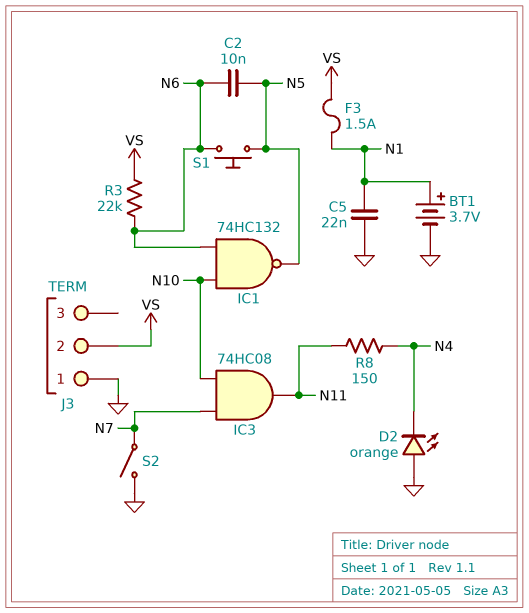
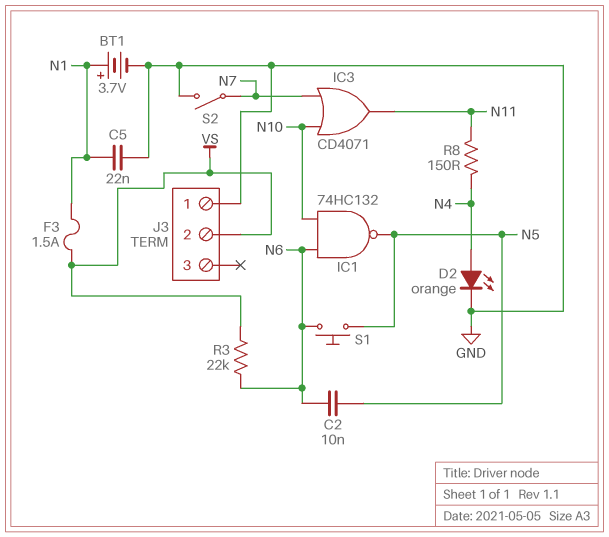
D2: LED orange (A GND, K N4) -> LED orange (A N4, K GND)
IC3: AND 74HC08 (in N7, in N10, out N11) -> OR CD4071 (in N7, in N10, out N11)

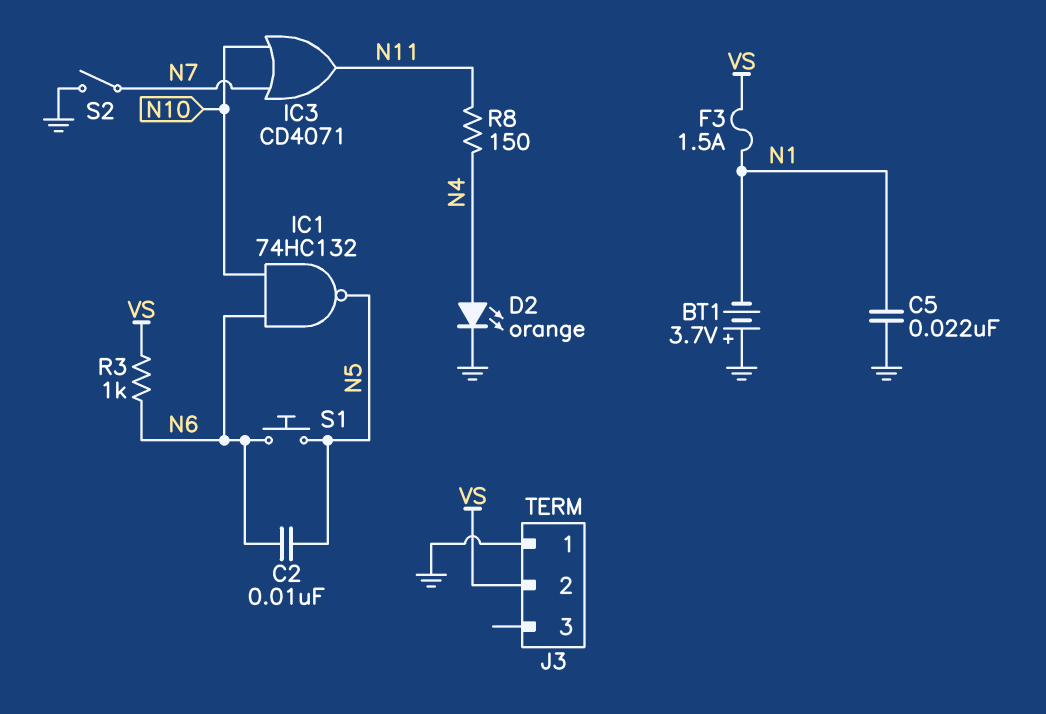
BT1: 3.7V (plus N1, minus GND) -> 3.7V (plus GND, minus N1)
R3: 22k (N6, VS) -> 1k (N6, VS)

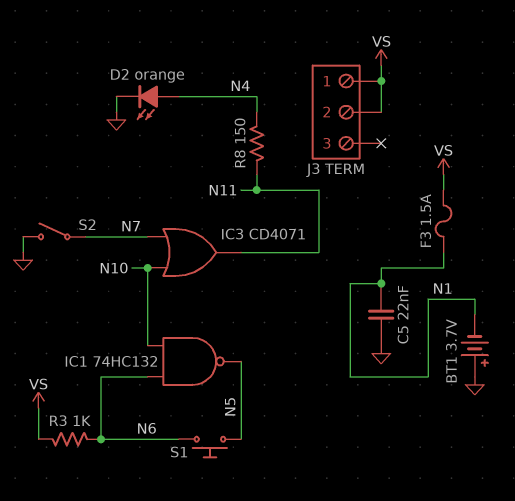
C2: 10nF (N5, N6) -> none
J3 pin 1: GND -> VS

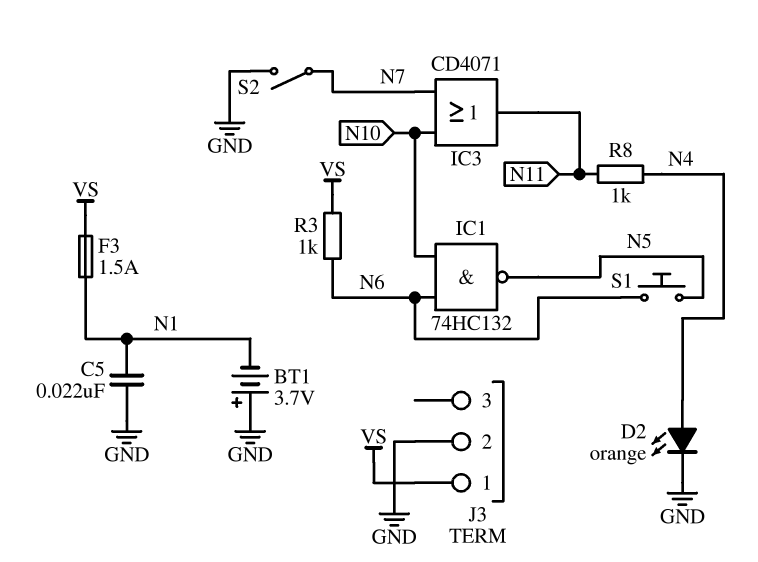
J3 pin 2: VS -> GND
R8: 150 (N4, N11) -> 1k (N4, N11)

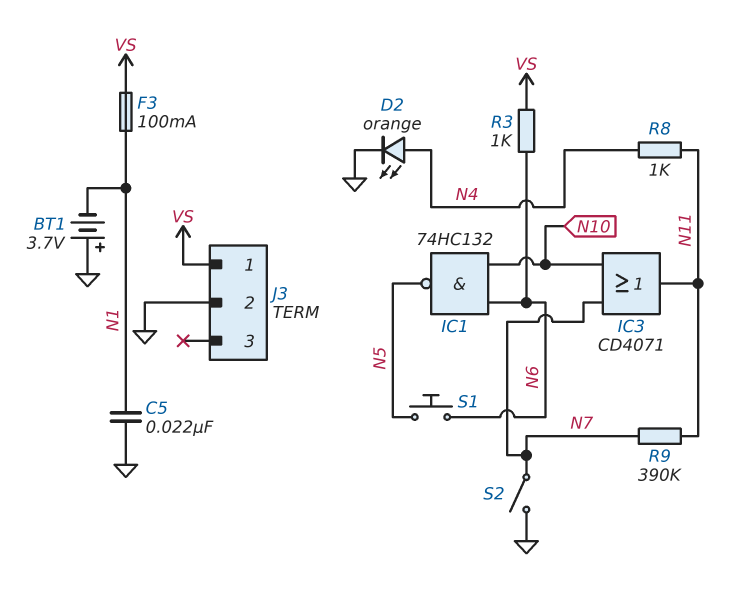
F3: 1.5A (N1, VS) -> 100mA (N1, VS)
R9: none -> 390k (N7, N11)

